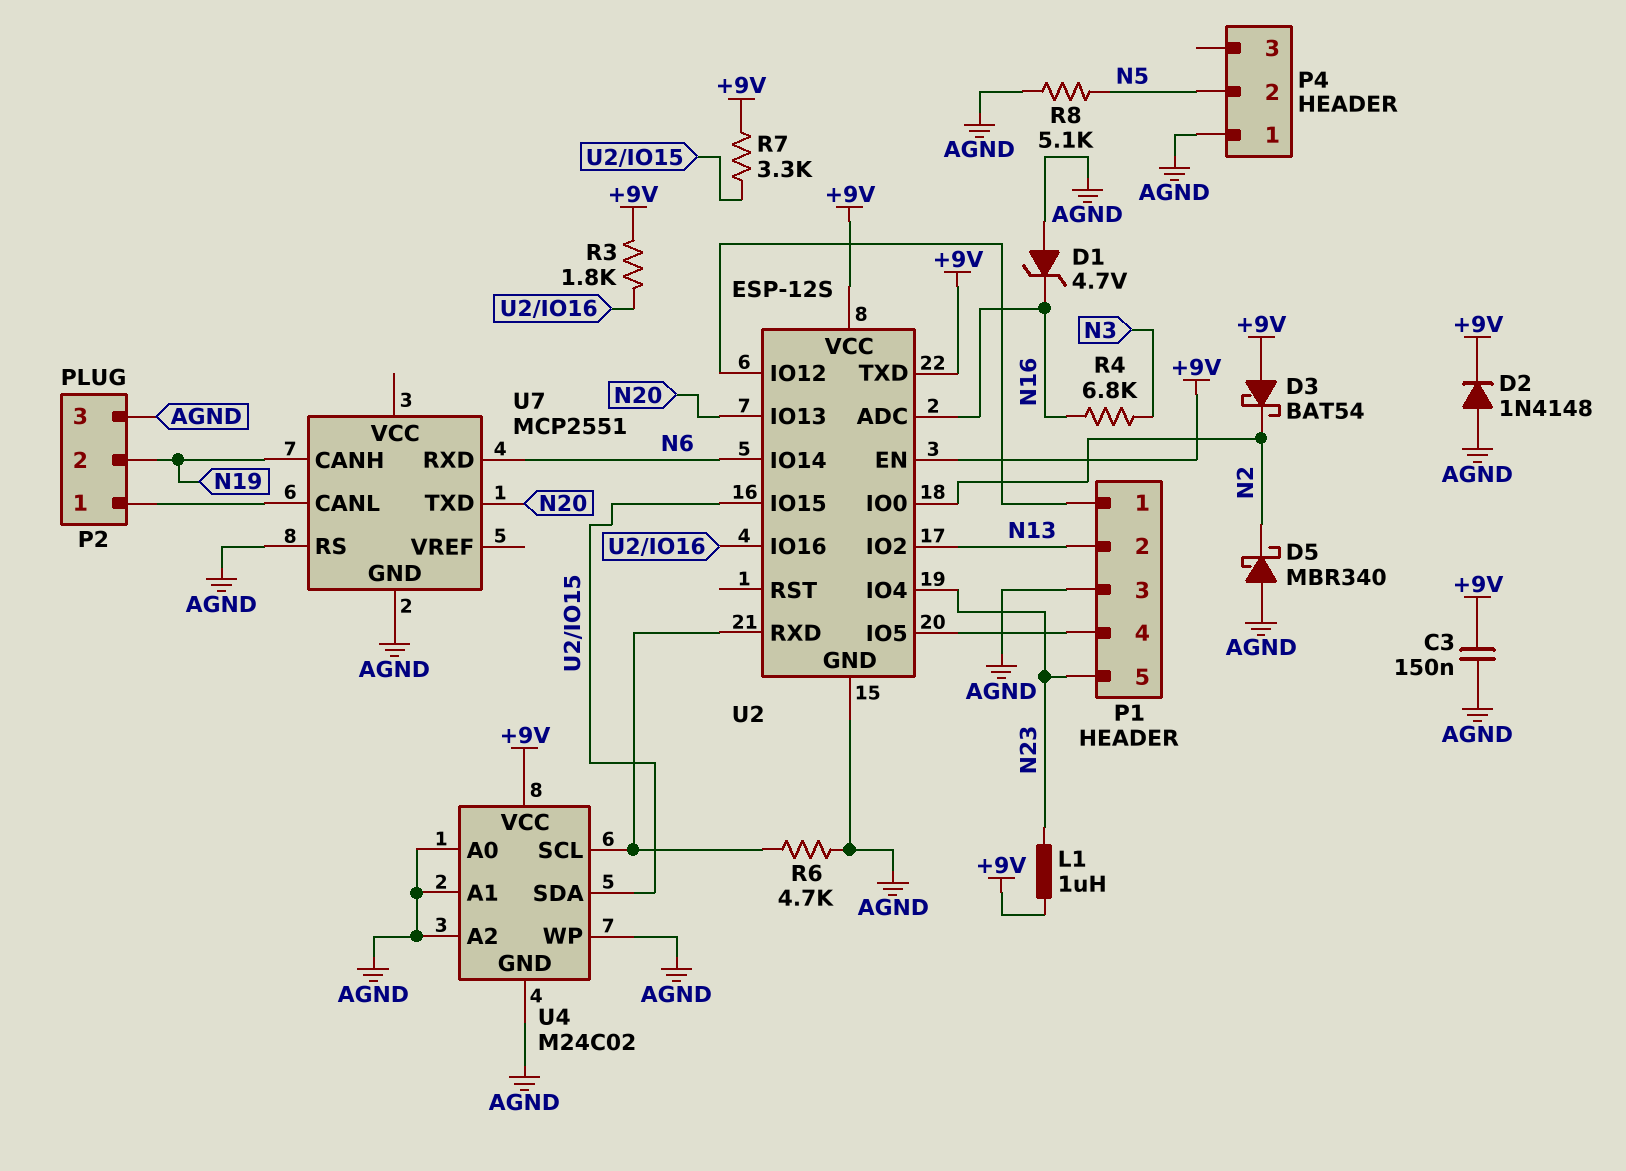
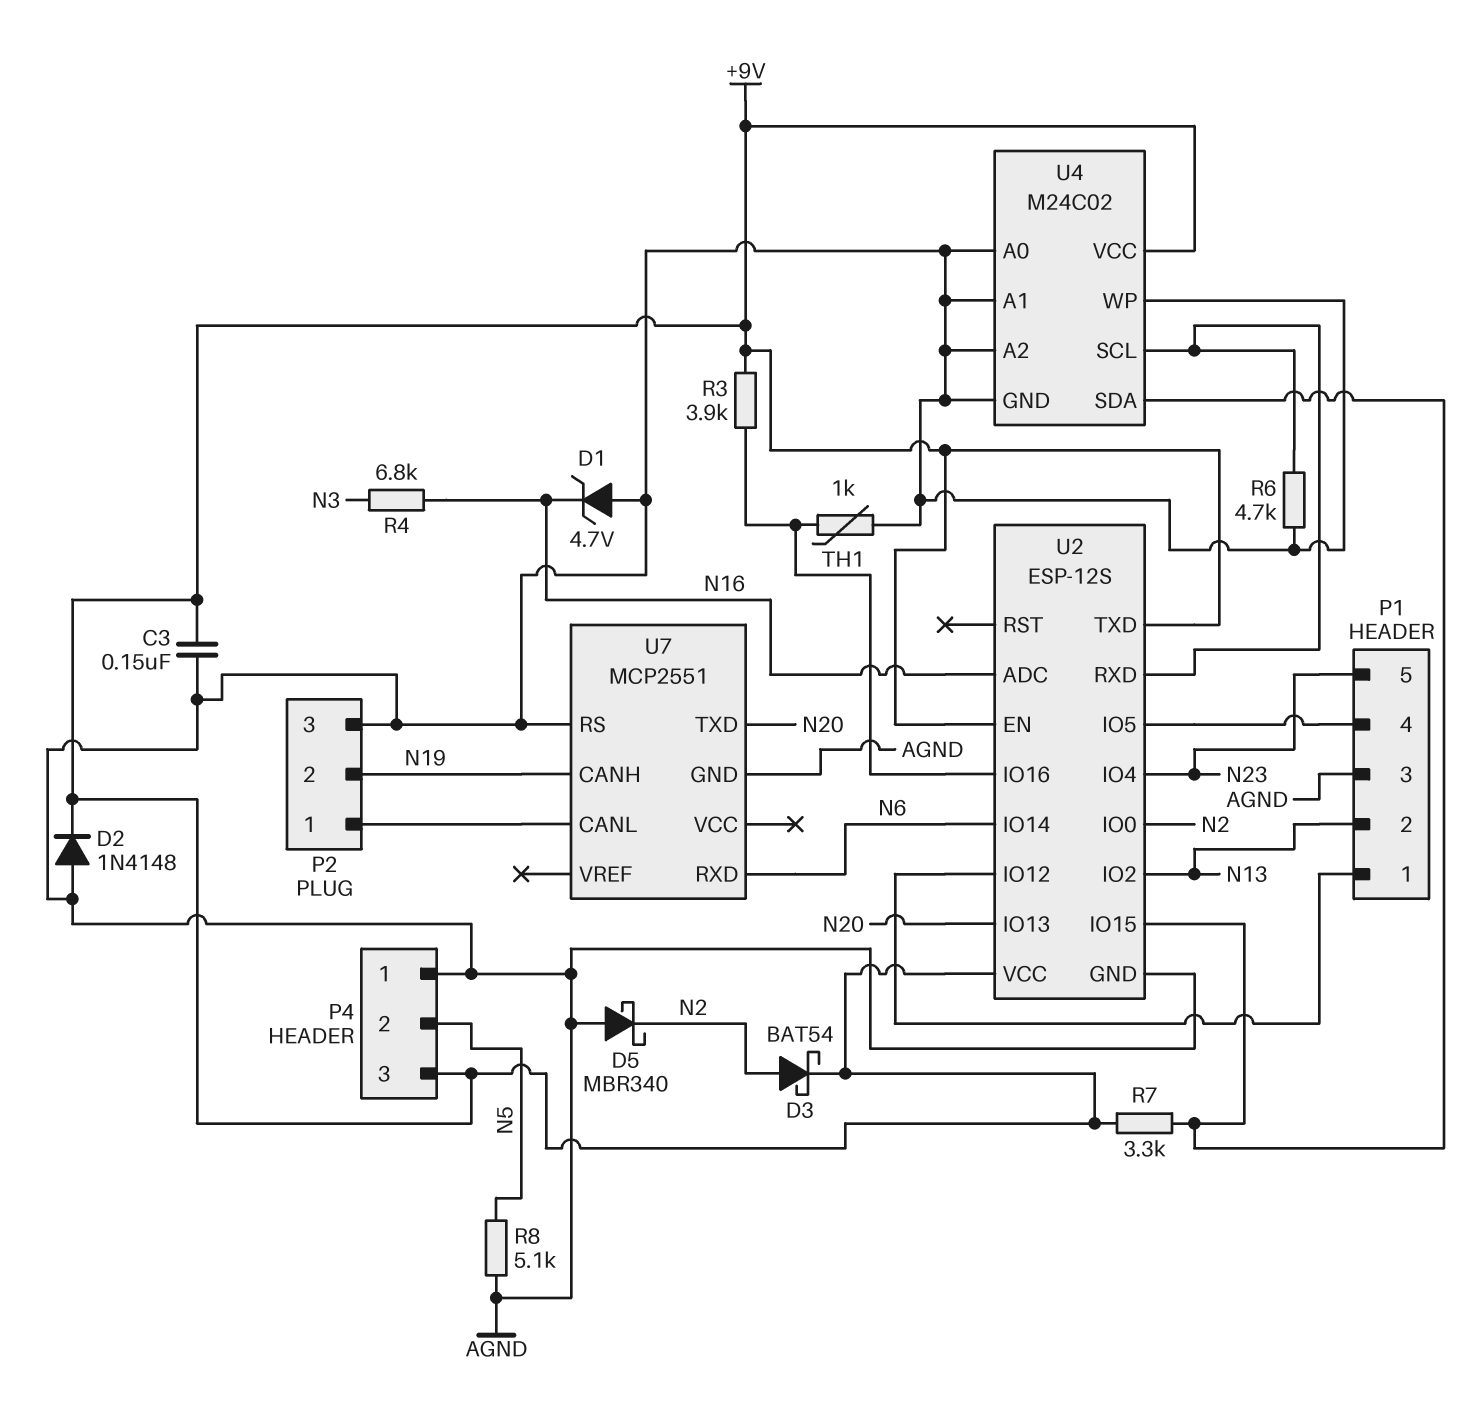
D3: schottky BAT54 (A +9V, K N2) -> schottky BAT54 (A N2, K +9V)
L1: 1uH (+9V, N23) -> none
P4 pin 3: none -> +9V
R3: 1.8k (+9V, U2/IO16) -> 3.9k (+9V, U2/IO16)
TH1: none -> 1k (AGND, U2/IO16)

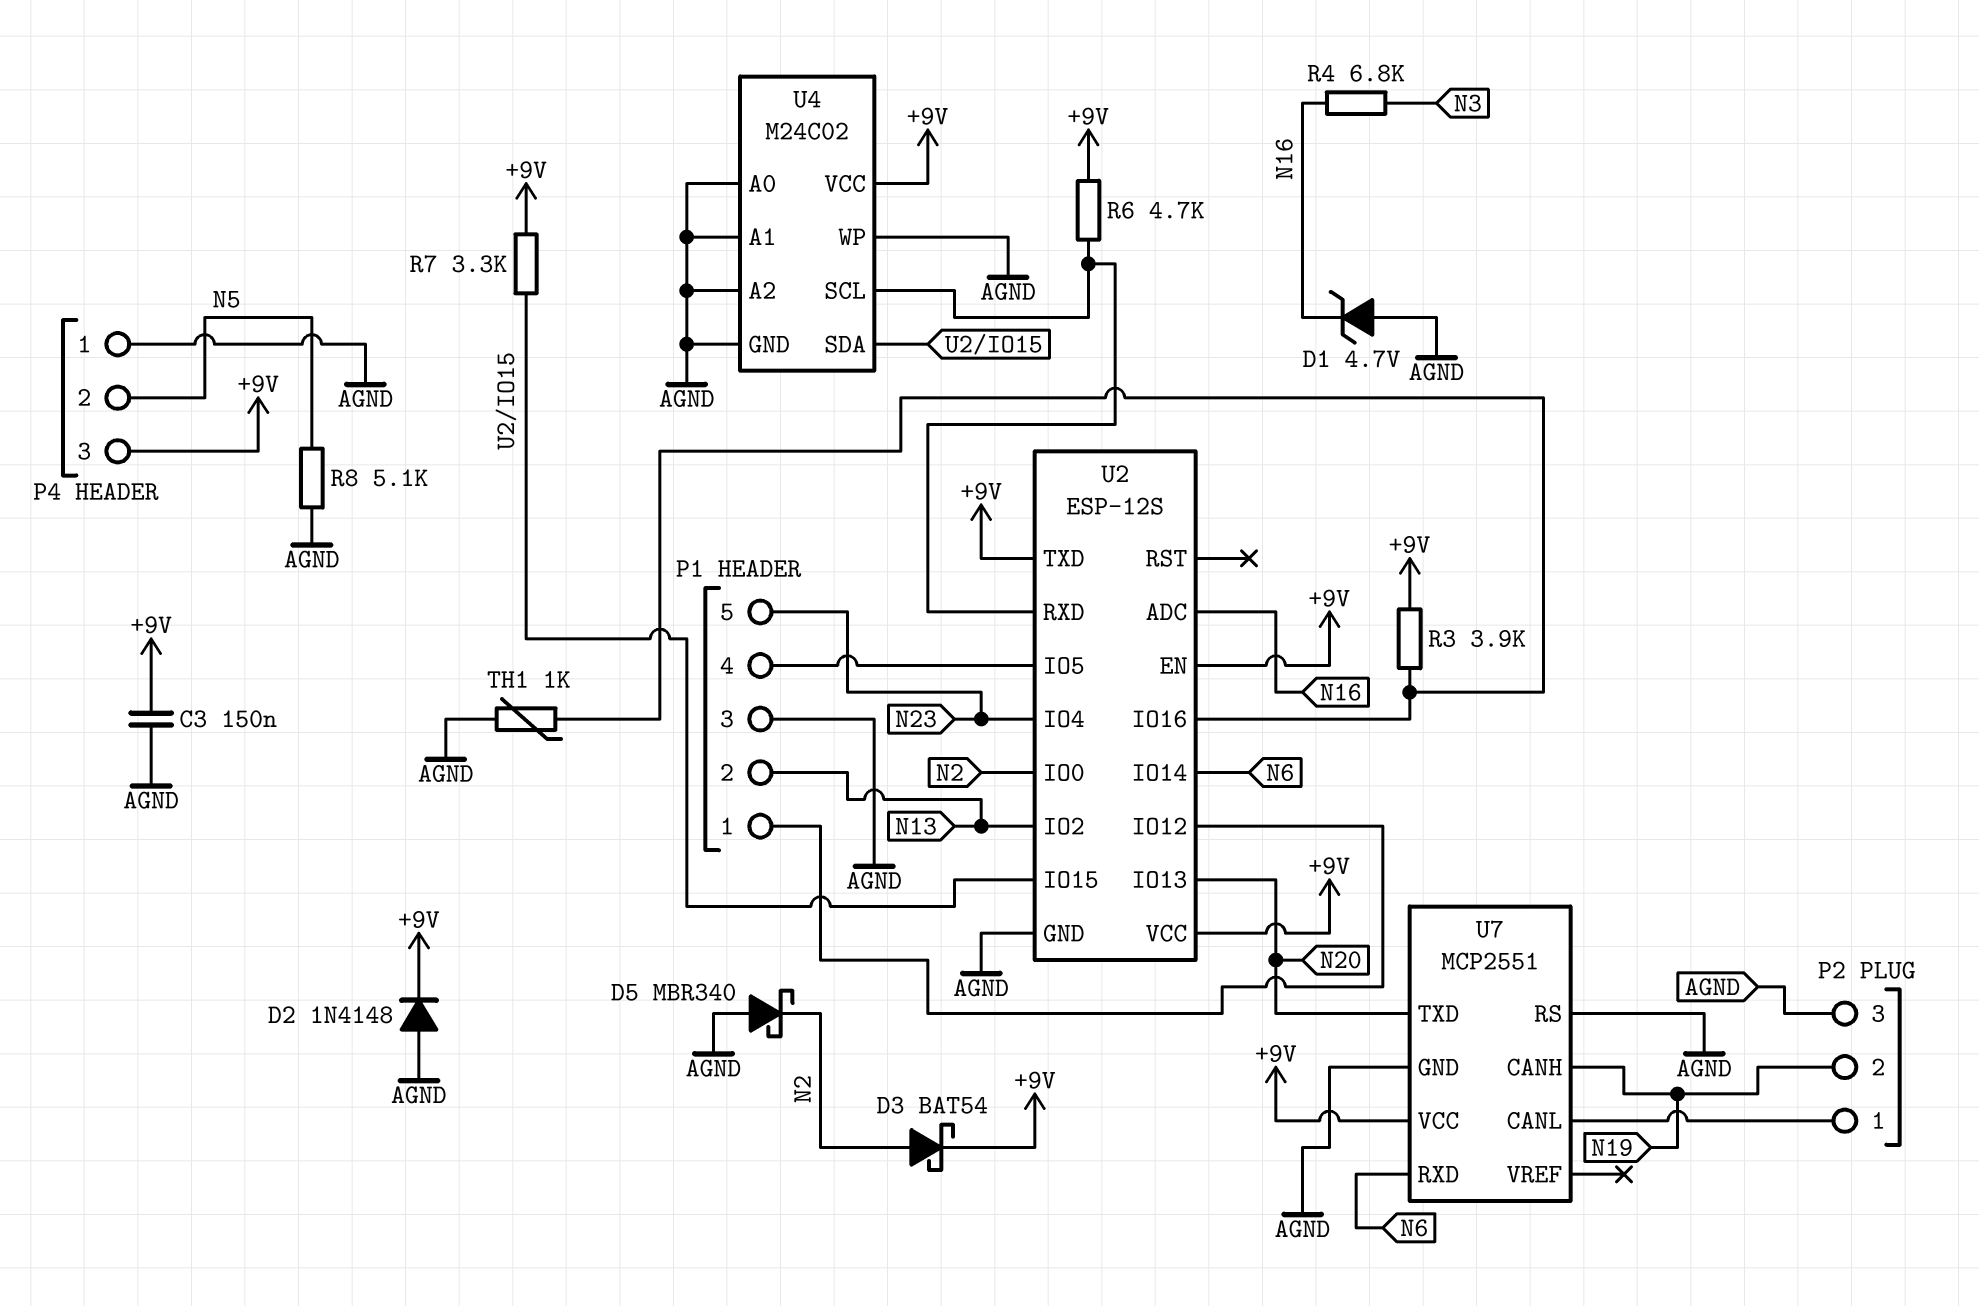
R6: 4.7k (AGND, U2/RXD) -> 4.7k (+9V, U2/RXD)
U7 pin VCC: none -> +9V

